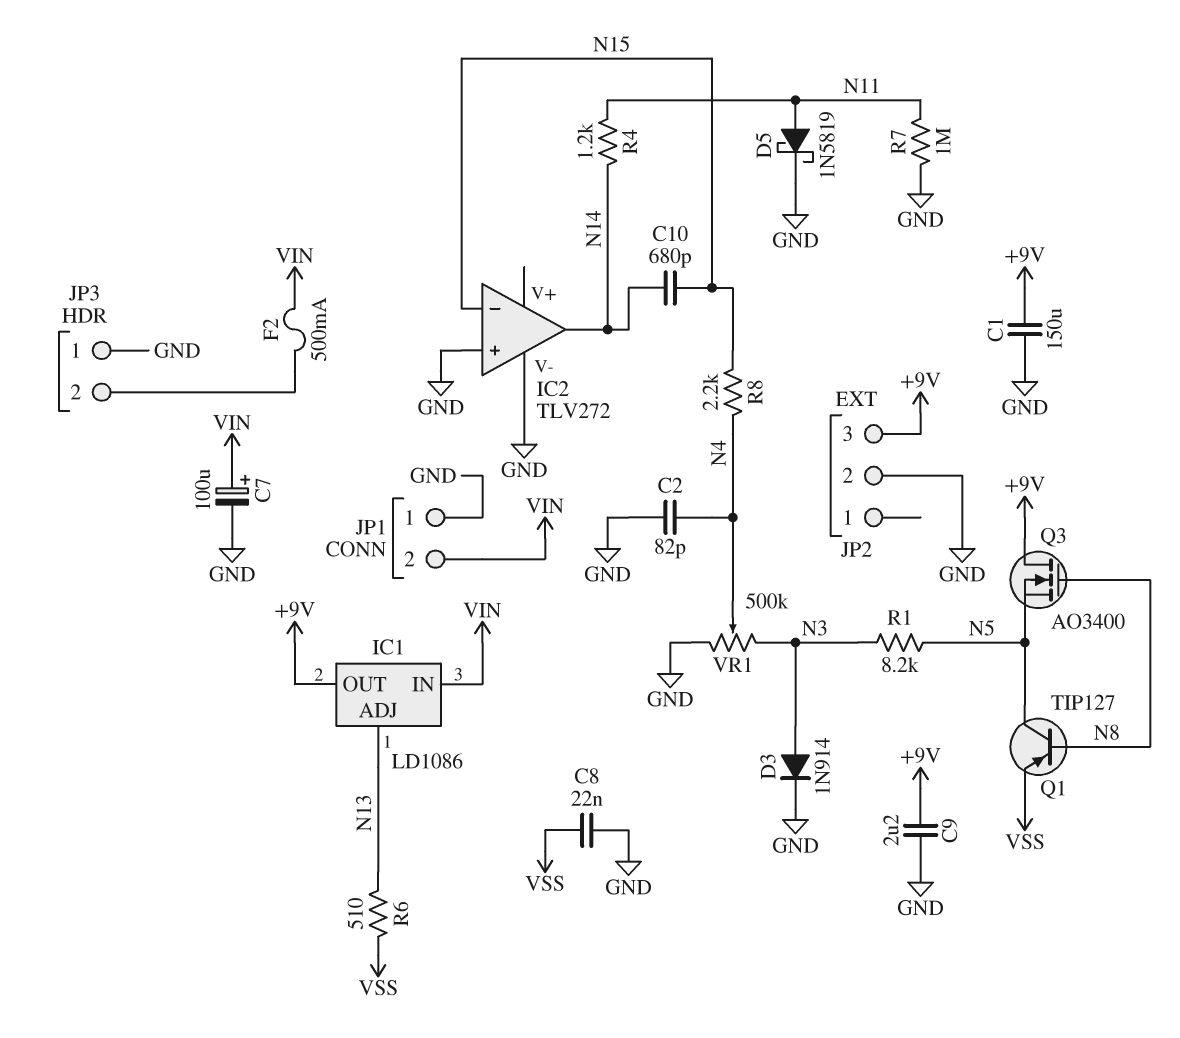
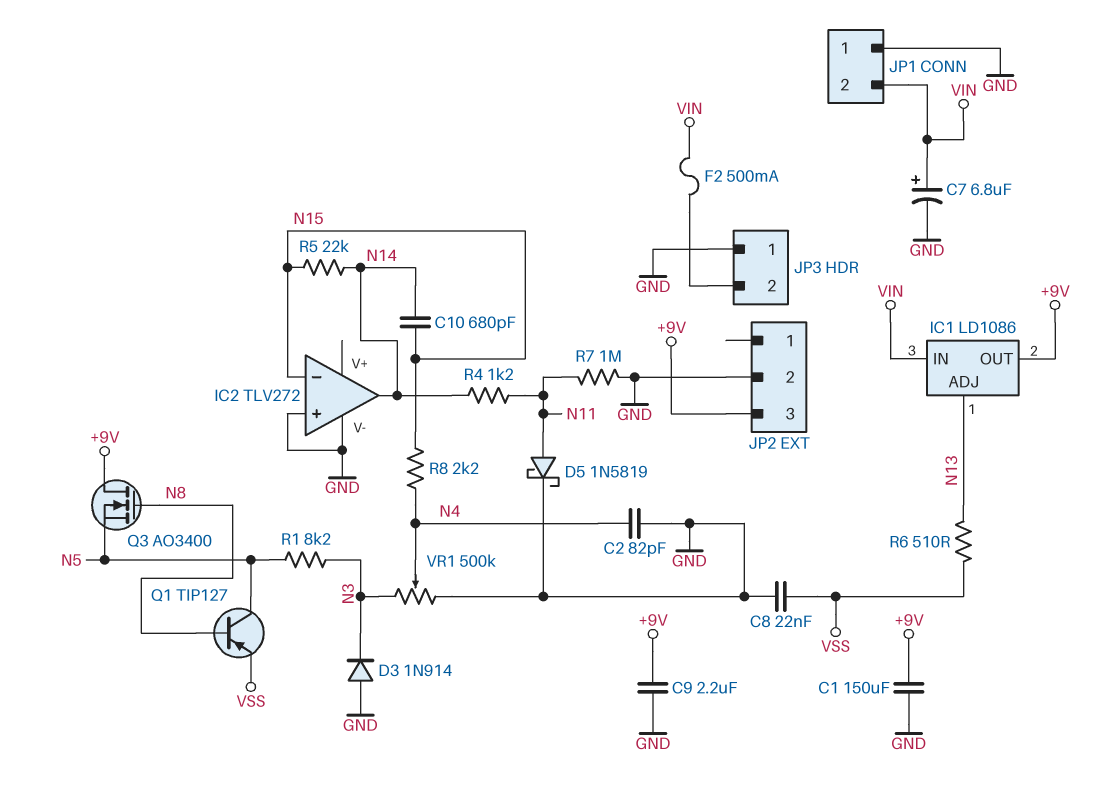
C7: 100uF (plus VIN, minus GND) -> 6.8uF (plus VIN, minus GND)
D3: diode 1N914 (A N3, K GND) -> diode 1N914 (A GND, K N3)
R5: none -> 22k (N14, N15)

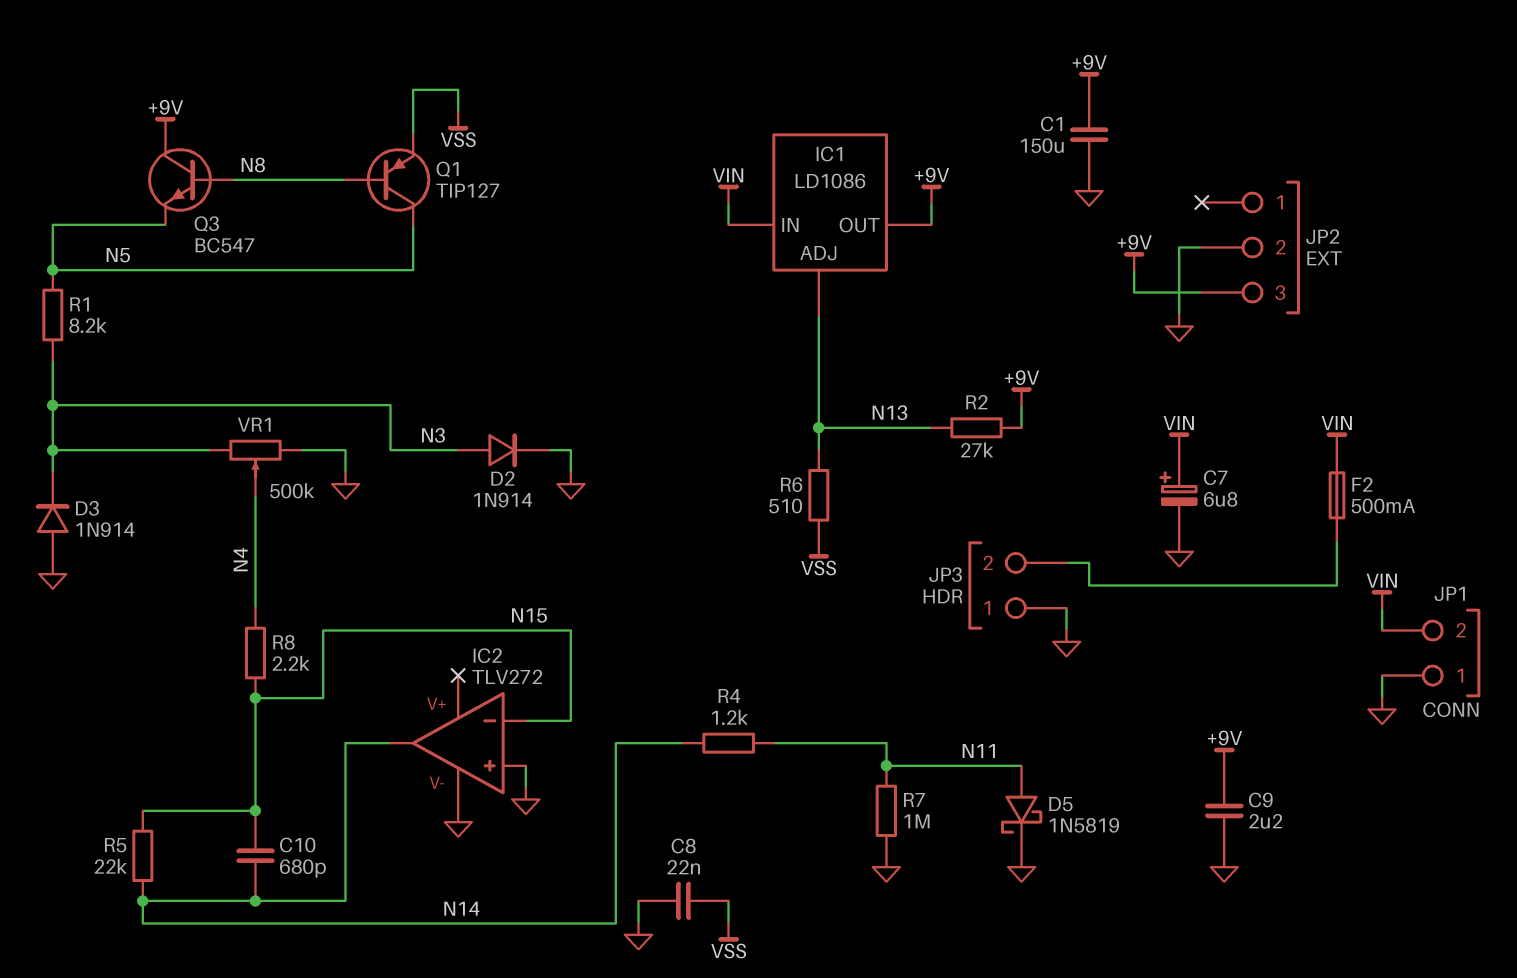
C2: 82pF (GND, N4) -> none
D2: none -> diode 1N914 (A N3, K GND)
Q3: NMOS AO3400 (G N8, D +9V, S N5) -> NPN BC547 (B N8, C +9V, E N5)
R2: none -> 27k (+9V, N13)

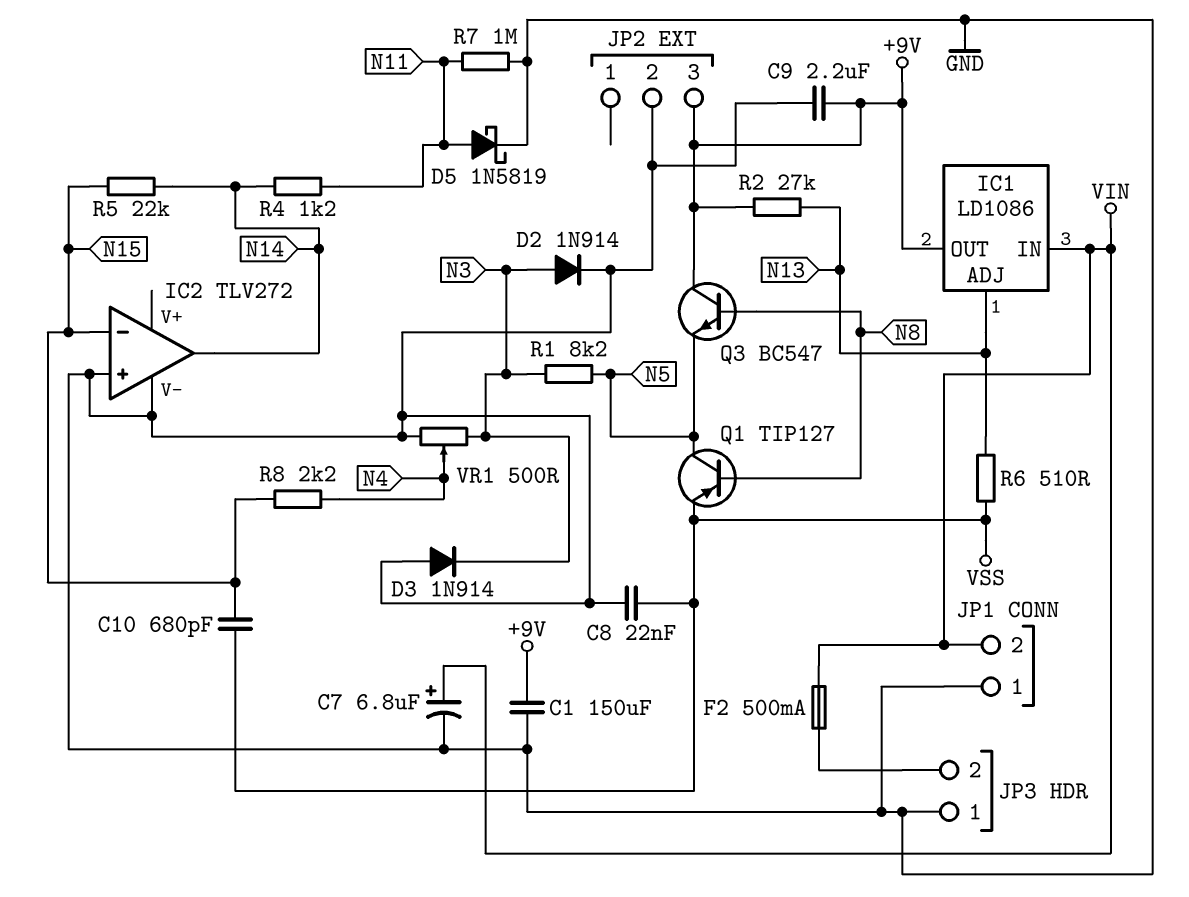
C10: 680pF (N14, N15) -> 680pF (N15, VSS)
VR1: 500k (GND, N3, wiper N4) -> 500 (GND, N3, wiper N4)

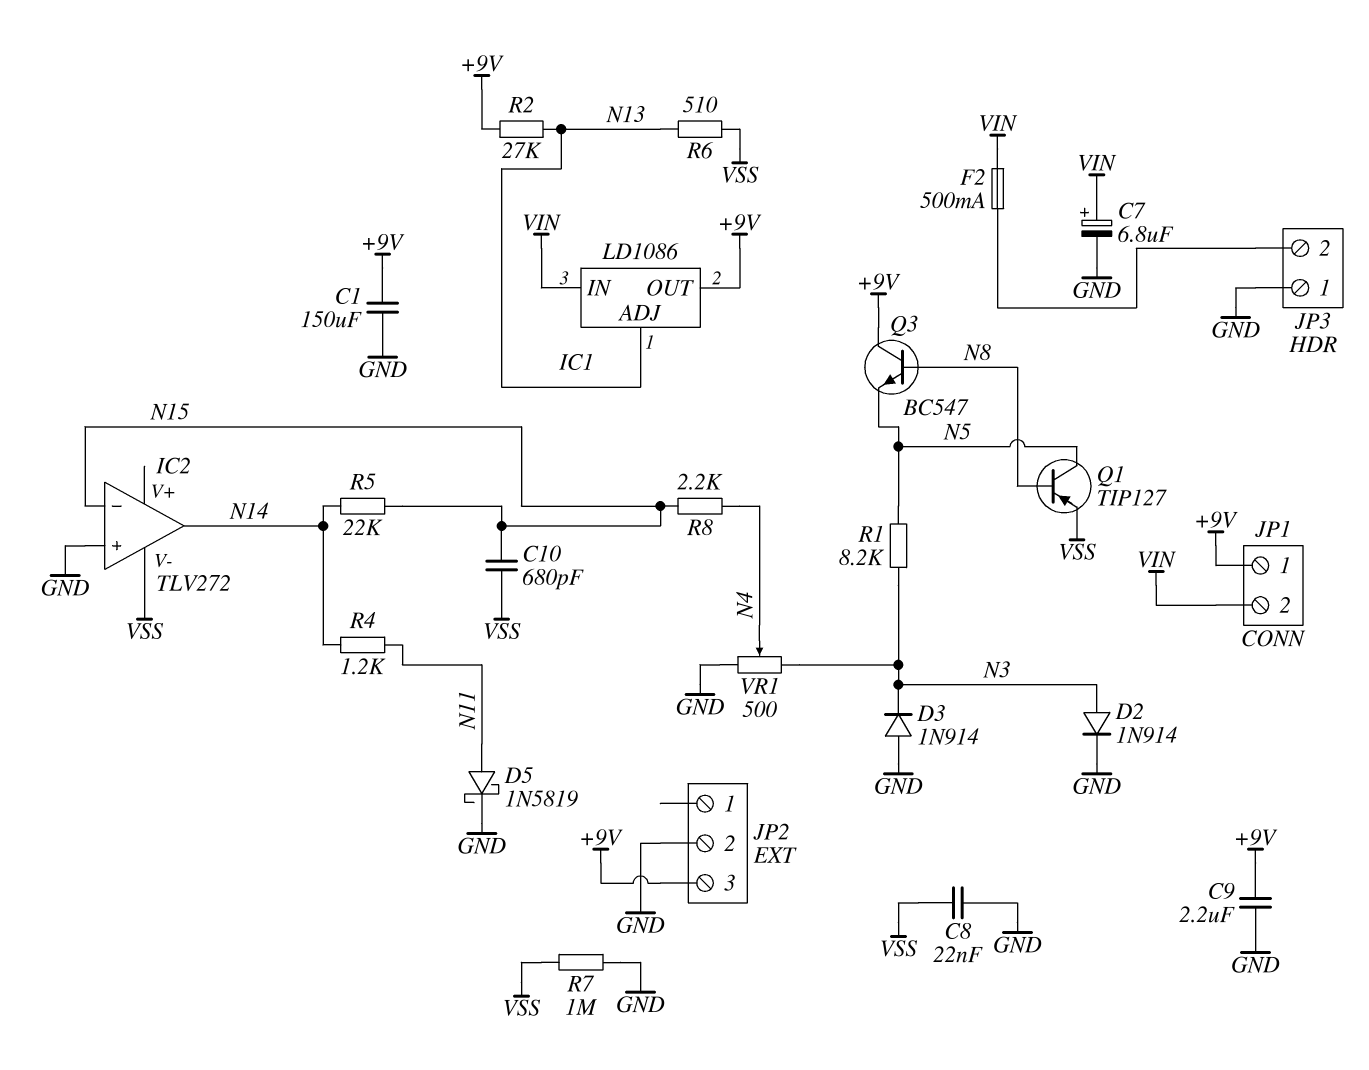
IC2 pin V-: GND -> VSS
JP1 pin 1: GND -> +9V
R7: 1M (GND, N11) -> 1M (GND, VSS)

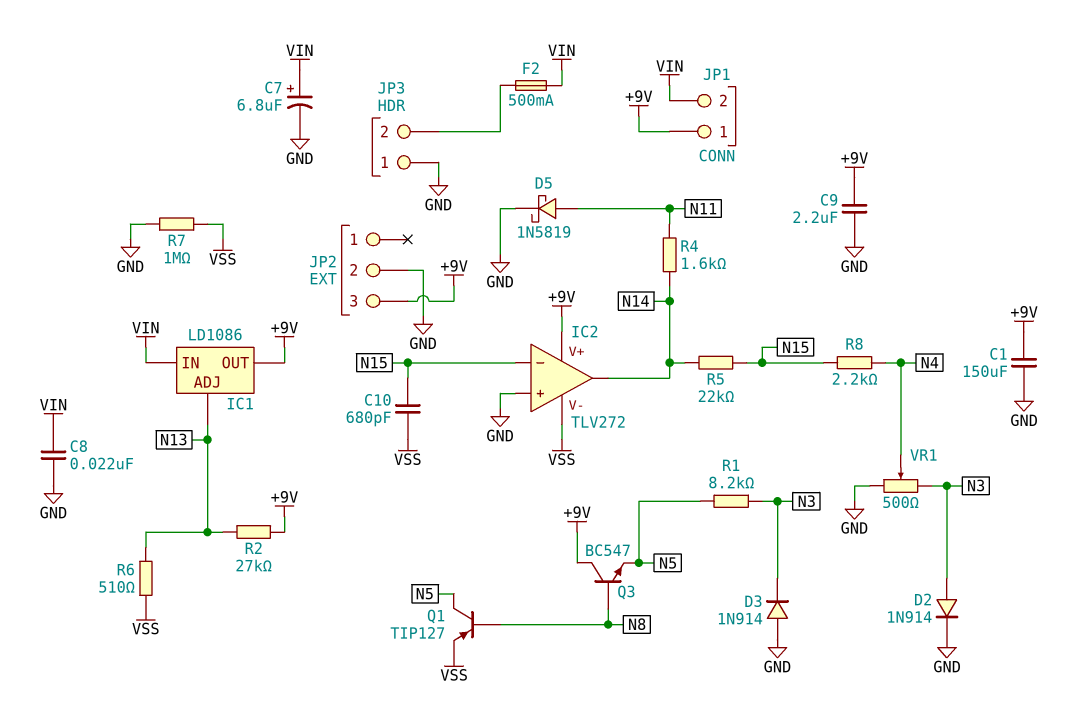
C8: 22nF (GND, VSS) -> 22nF (GND, VIN)
IC2 pin V+: none -> +9V
R4: 1.2k (N11, N14) -> 1.6k (N11, N14)

